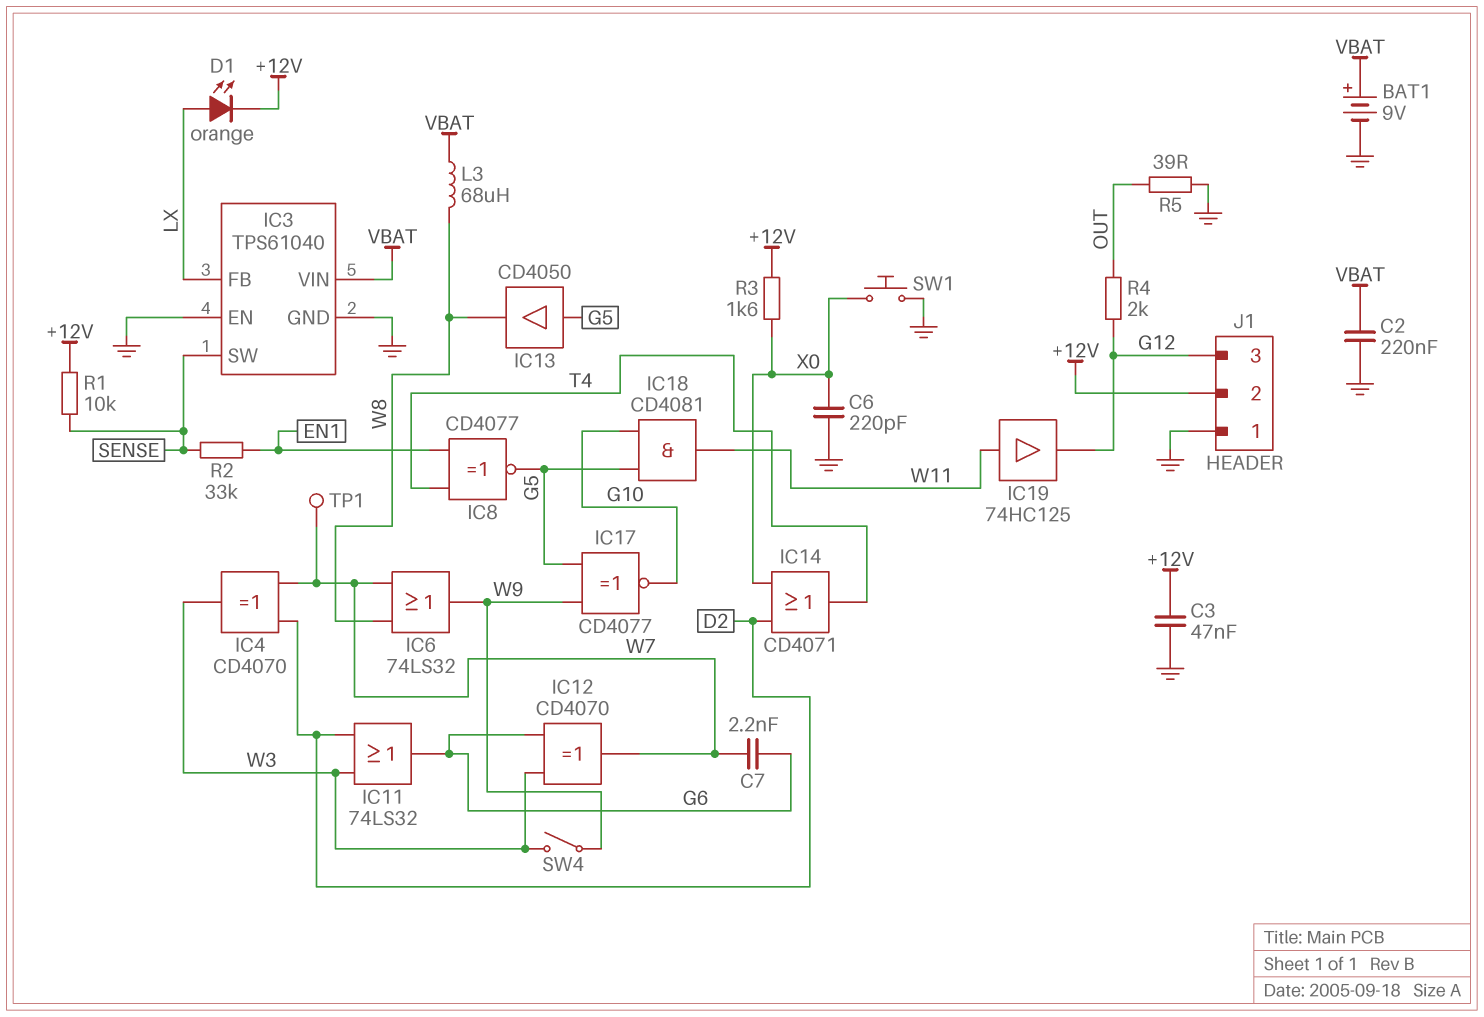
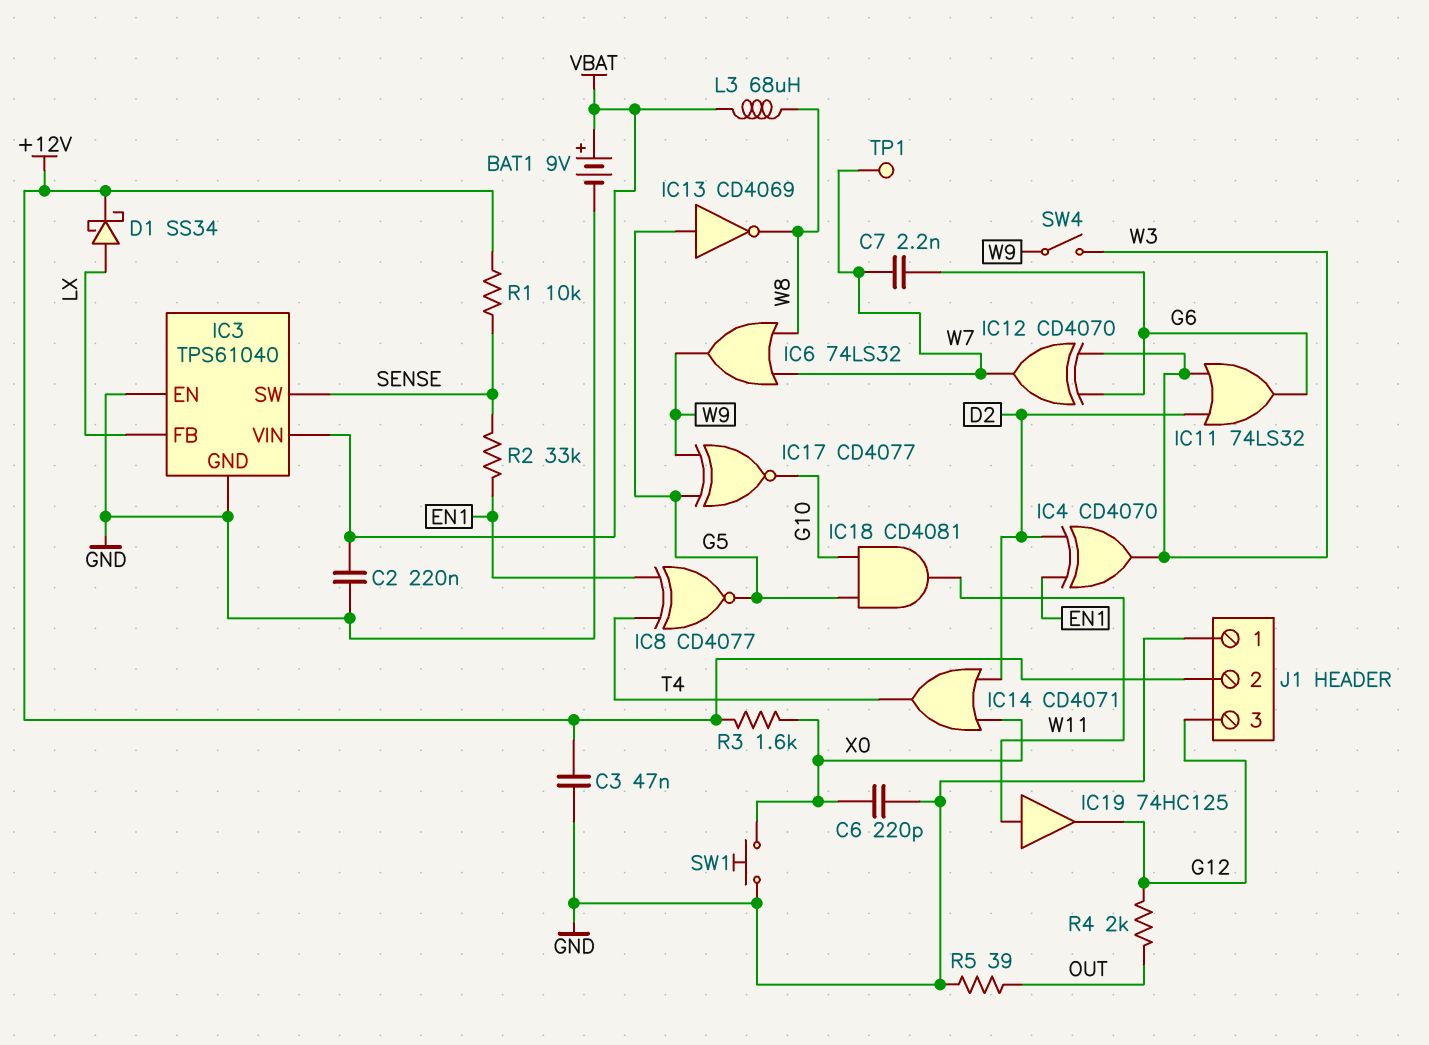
D1: LED orange (A LX, K +12V) -> schottky SS34 (A LX, K +12V)
IC4: XOR CD4070 (in D2, in W7, out W3) -> XOR CD4070 (in D2, in EN1, out W3)
IC13: buffer CD4050 (in G5, out W8) -> NOT CD4069 (in G5, out W8)

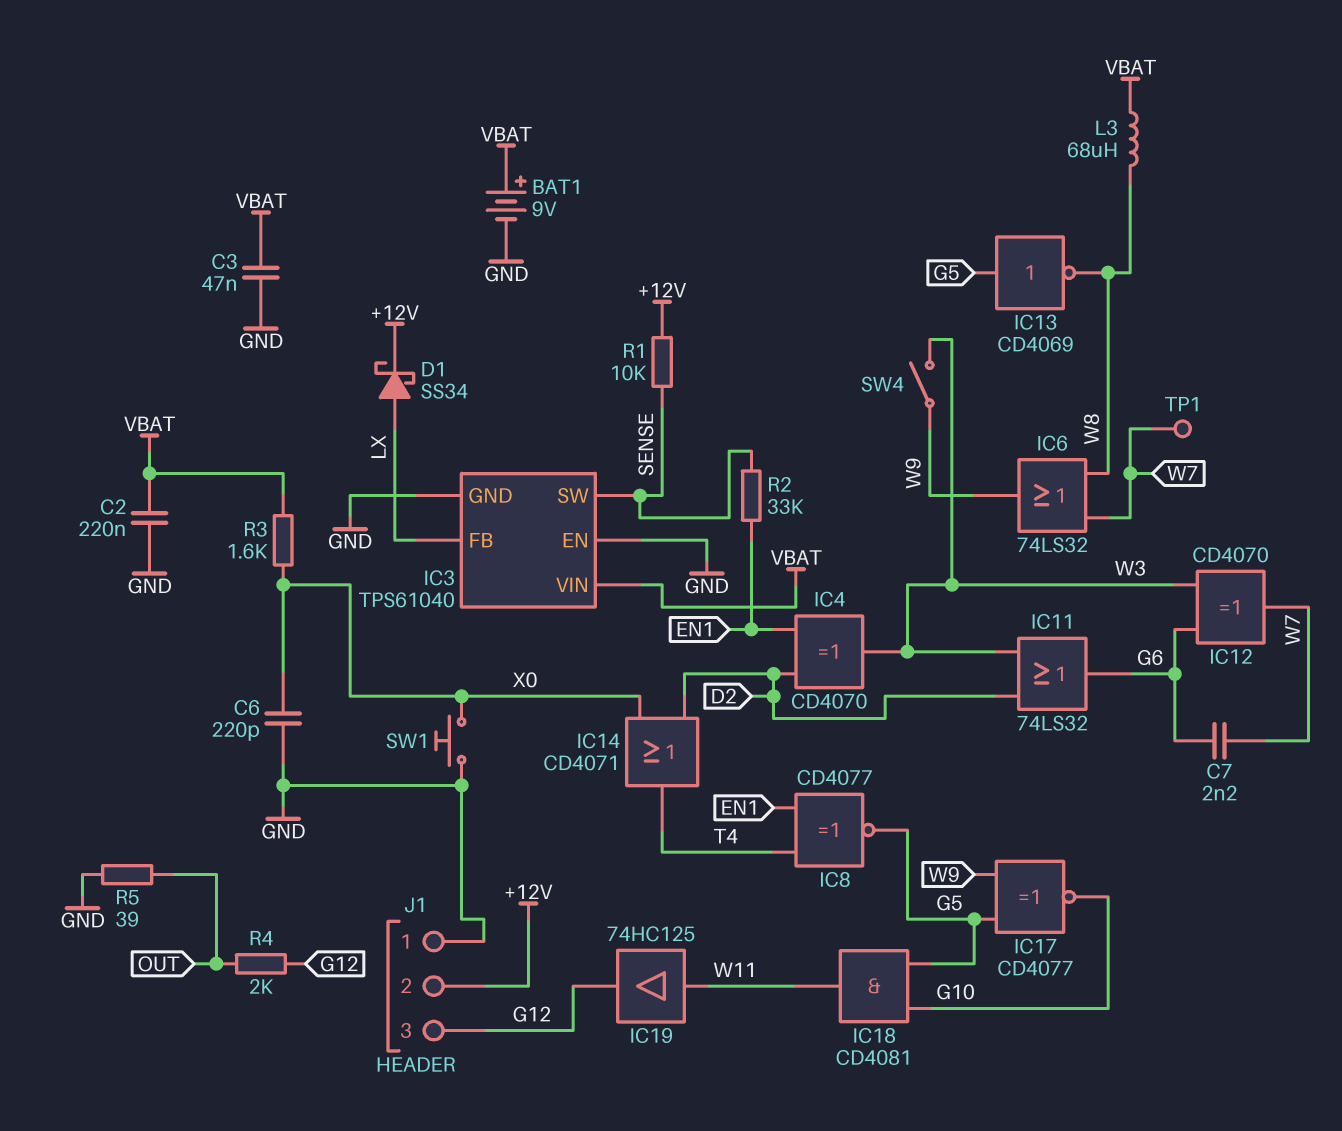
C3: 47nF (+12V, GND) -> 47nF (GND, VBAT)
R3: 1.6k (+12V, X0) -> 1.6k (VBAT, X0)

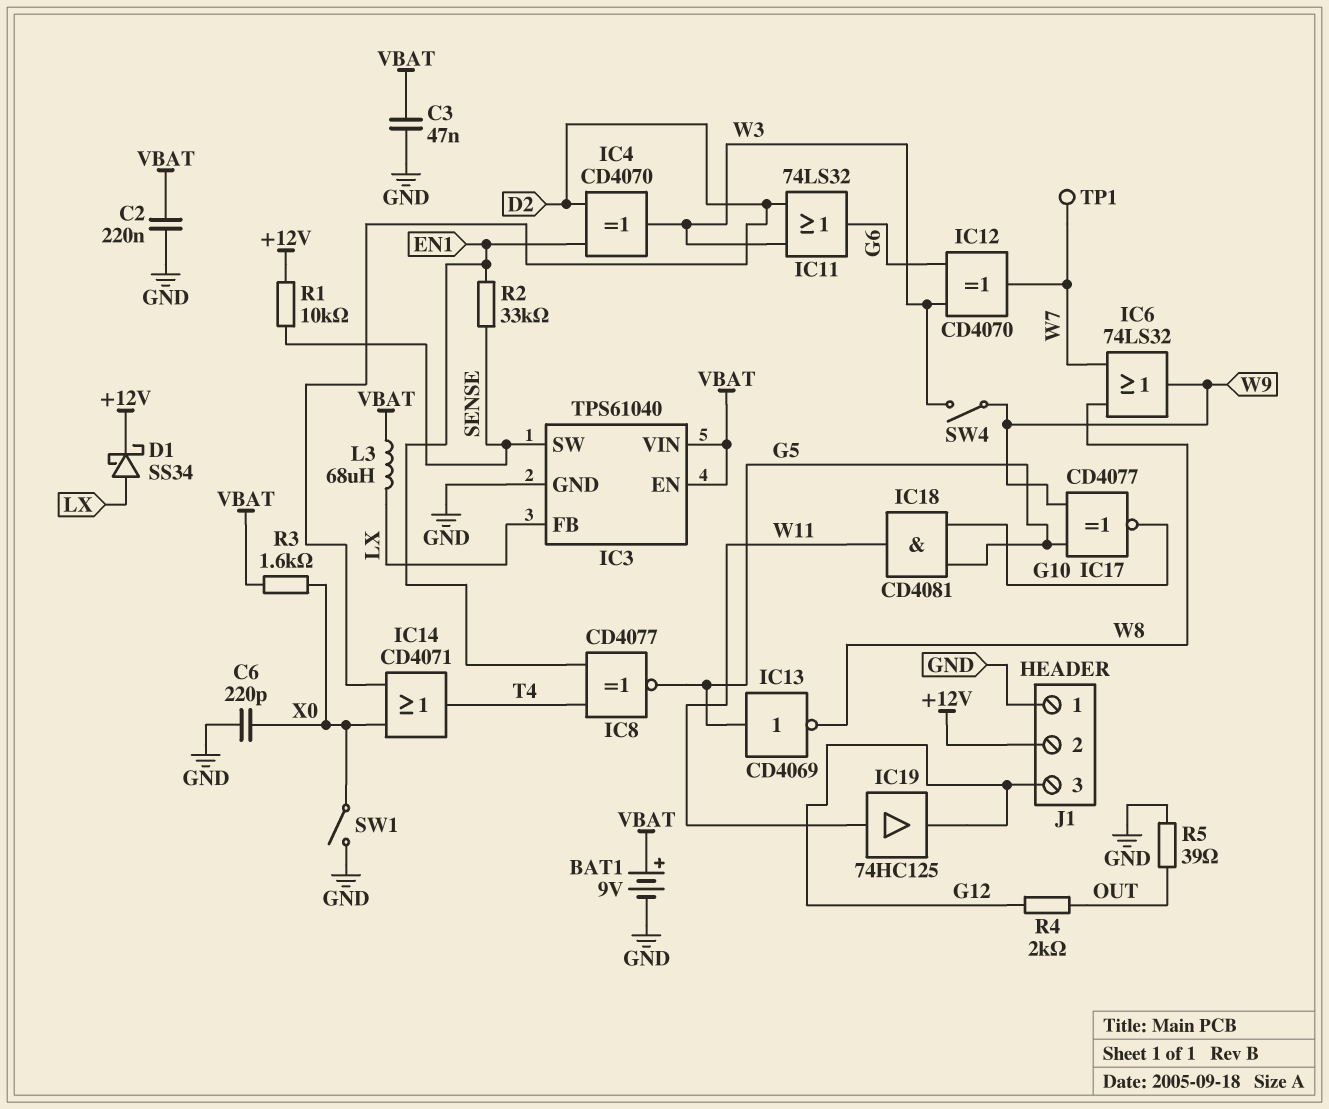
C7: 2.2nF (G6, W7) -> none
IC3 pin EN: GND -> VBAT
L3: 68uH (VBAT, W8) -> 68uH (LX, VBAT)
SW1: button (GND, X0) -> switch (GND, X0)

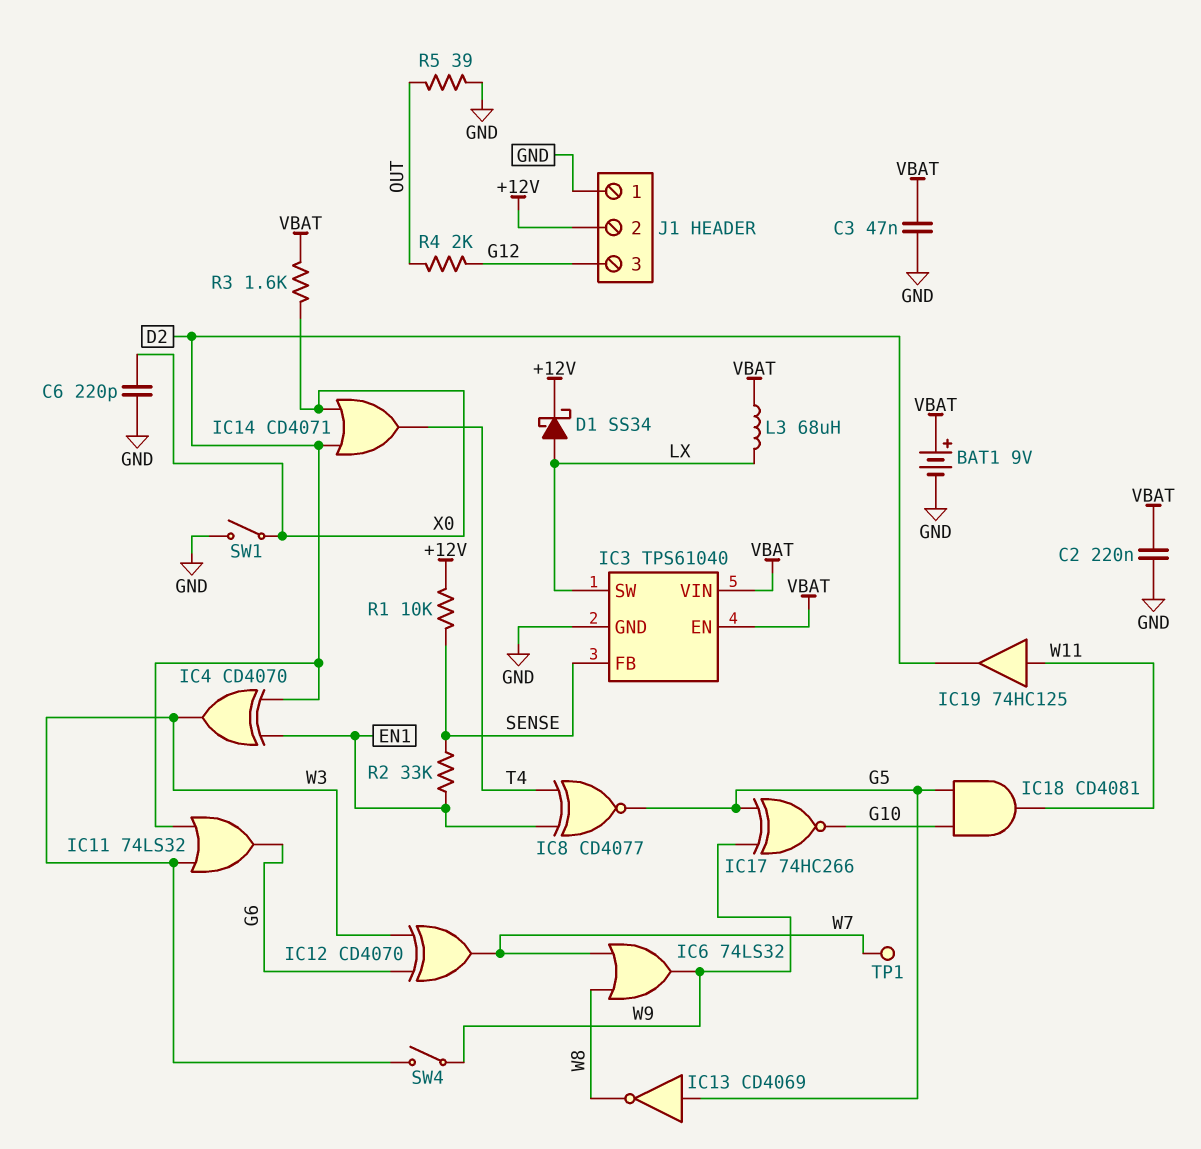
IC3 pin FB: LX -> SENSE
IC3 pin SW: SENSE -> LX
IC17: XNOR CD4077 (in G5, in W9, out G10) -> XNOR 74HC266 (in G5, in W9, out G10)
IC19: buffer 74HC125 (in W11, out G12) -> buffer 74HC125 (in W11, out D2)

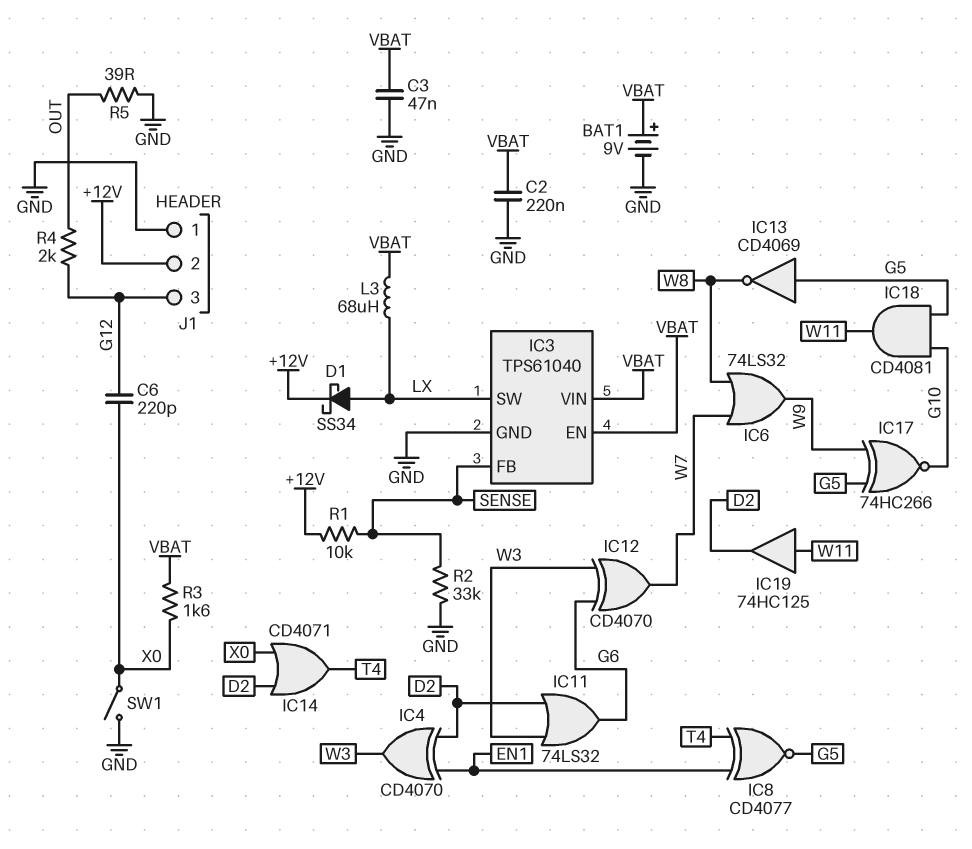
C6: 220pF (GND, X0) -> 220pF (G12, X0)
R2: 33k (EN1, SENSE) -> 33k (GND, SENSE)
SW4: switch (W3, W9) -> none
TP1: test point (W7) -> none

